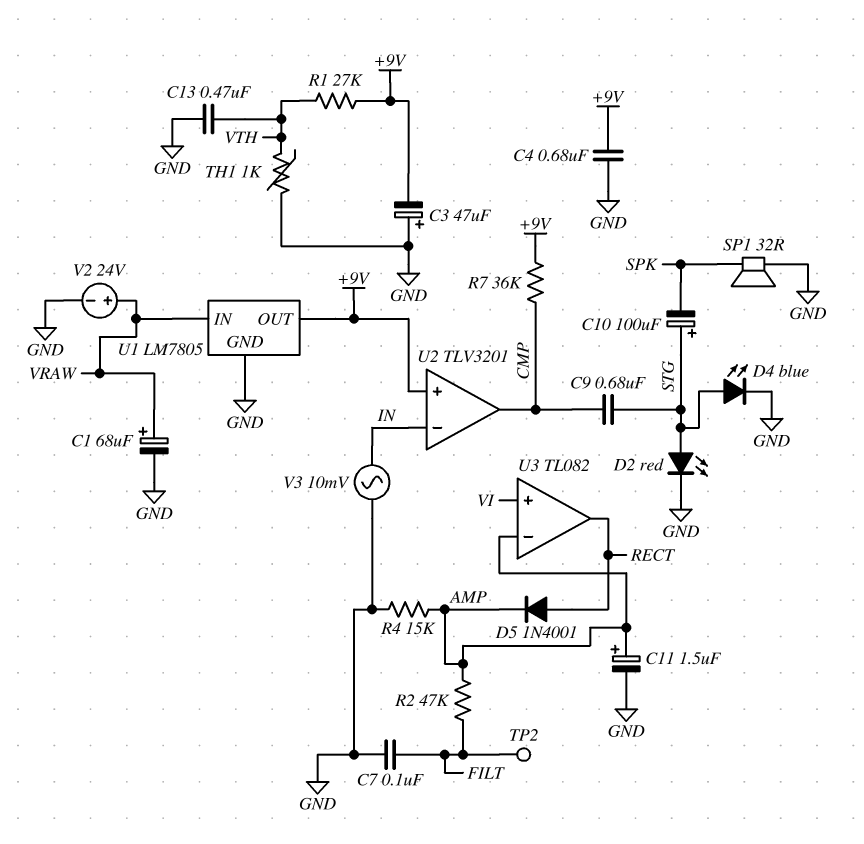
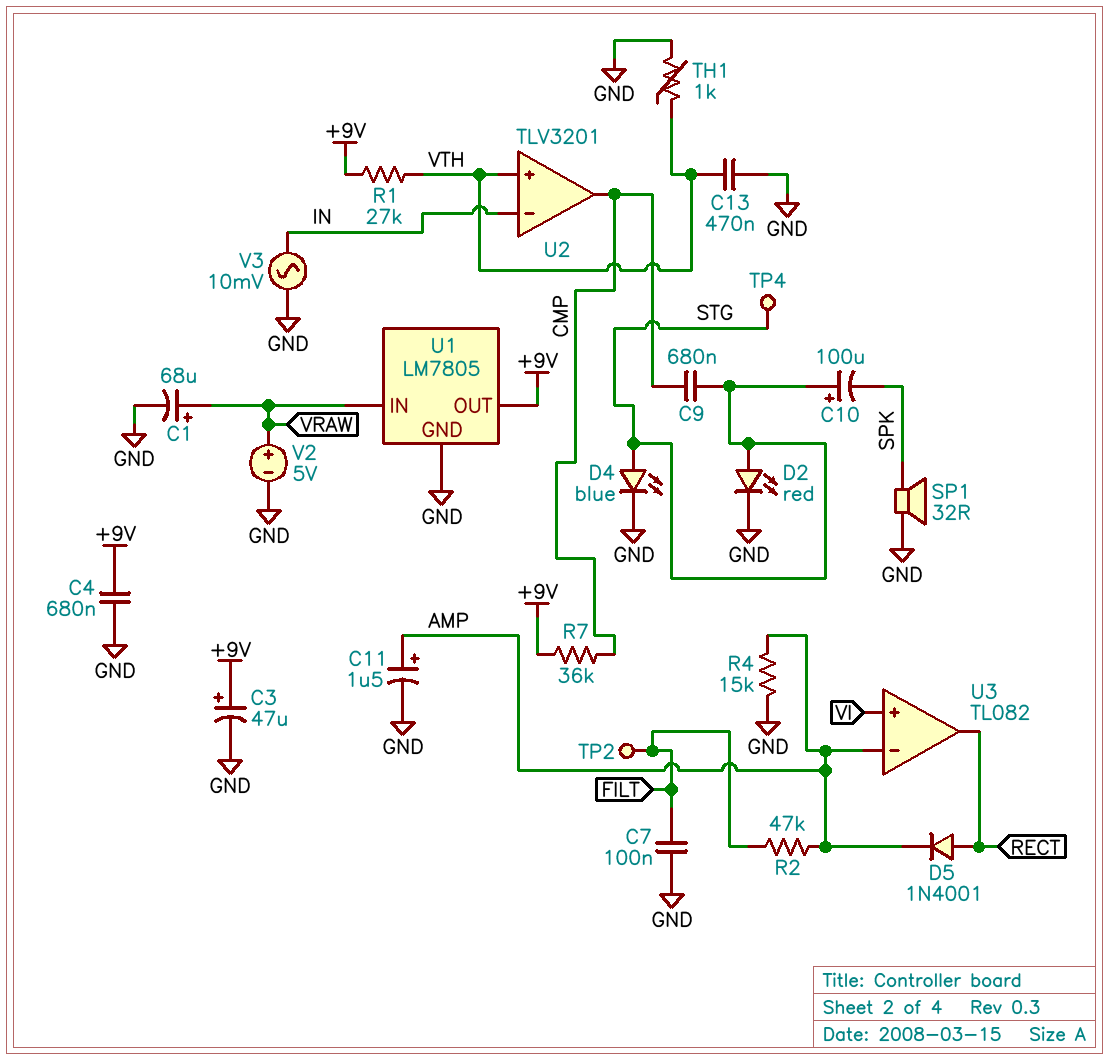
C3: 47uF (plus GND, minus +9V) -> 47uF (plus +9V, minus GND)
TP4: none -> test point (STG)
U2 pin in+: +9V -> VTH
V2: 24V (plus VRAW, minus GND) -> 5V (plus VRAW, minus GND)

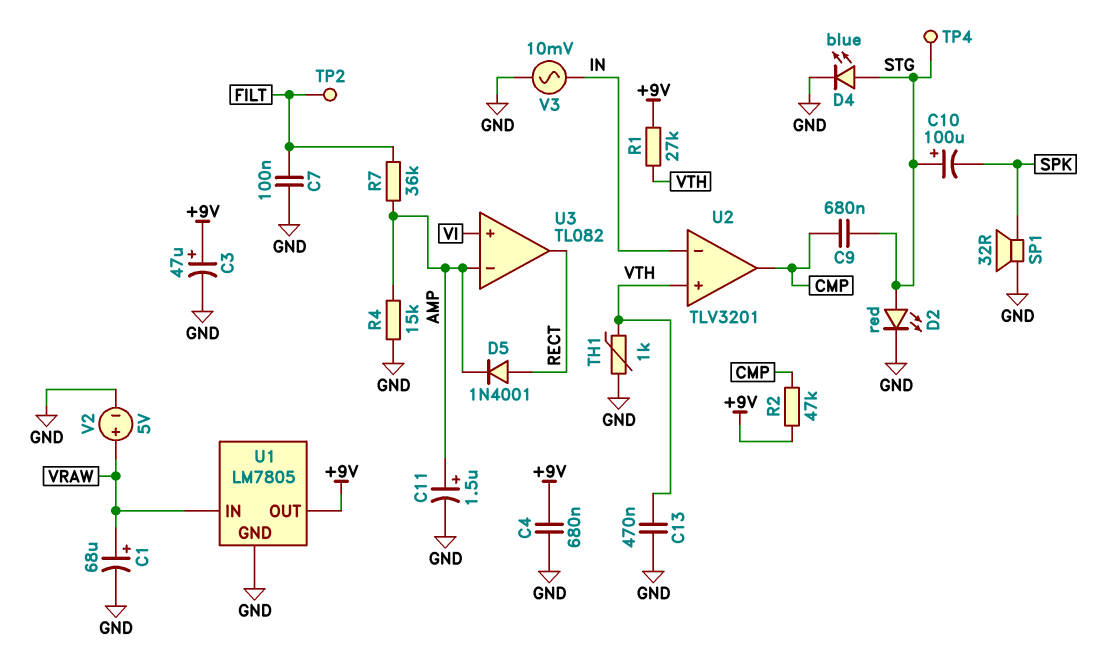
R2: 47k (AMP, FILT) -> 47k (+9V, CMP)
R7: 36k (+9V, CMP) -> 36k (AMP, FILT)

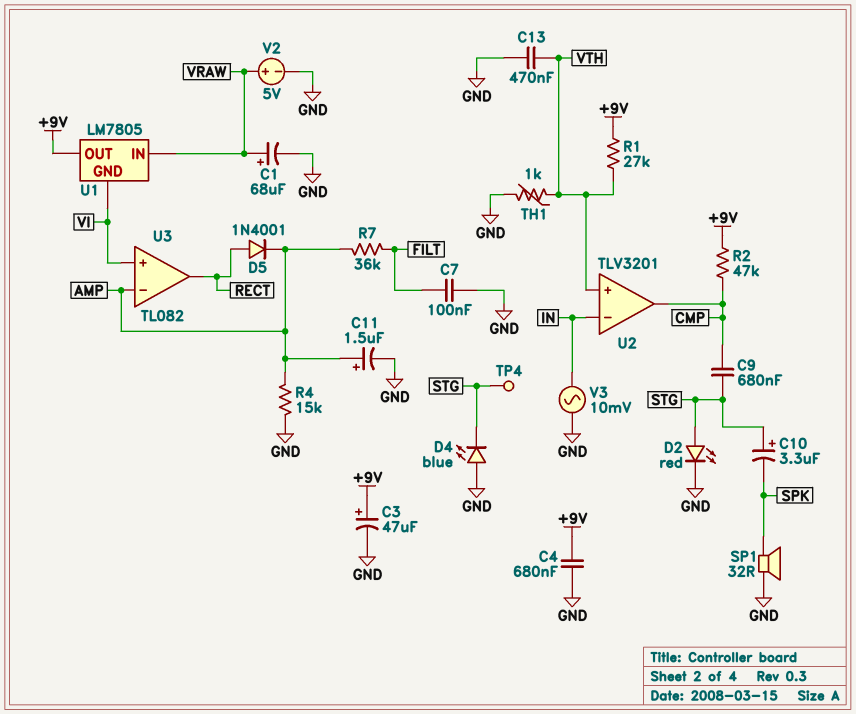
C10: 100uF (plus STG, minus SPK) -> 3.3uF (plus STG, minus SPK)
D4: LED blue (A STG, K GND) -> LED blue (A GND, K STG)
TP2: test point (FILT) -> none
U1 pin GND: GND -> VI

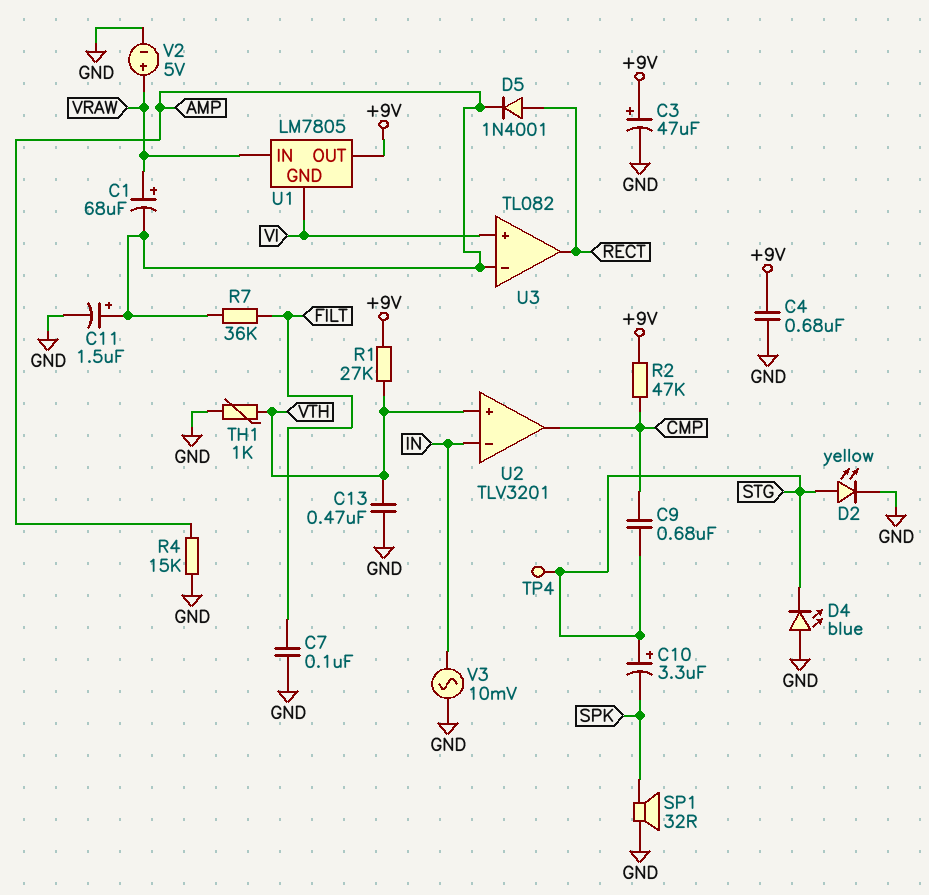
C1: 68uF (plus VRAW, minus GND) -> 68uF (plus VRAW, minus AMP)
D2: LED red (A STG, K GND) -> LED yellow (A STG, K GND)

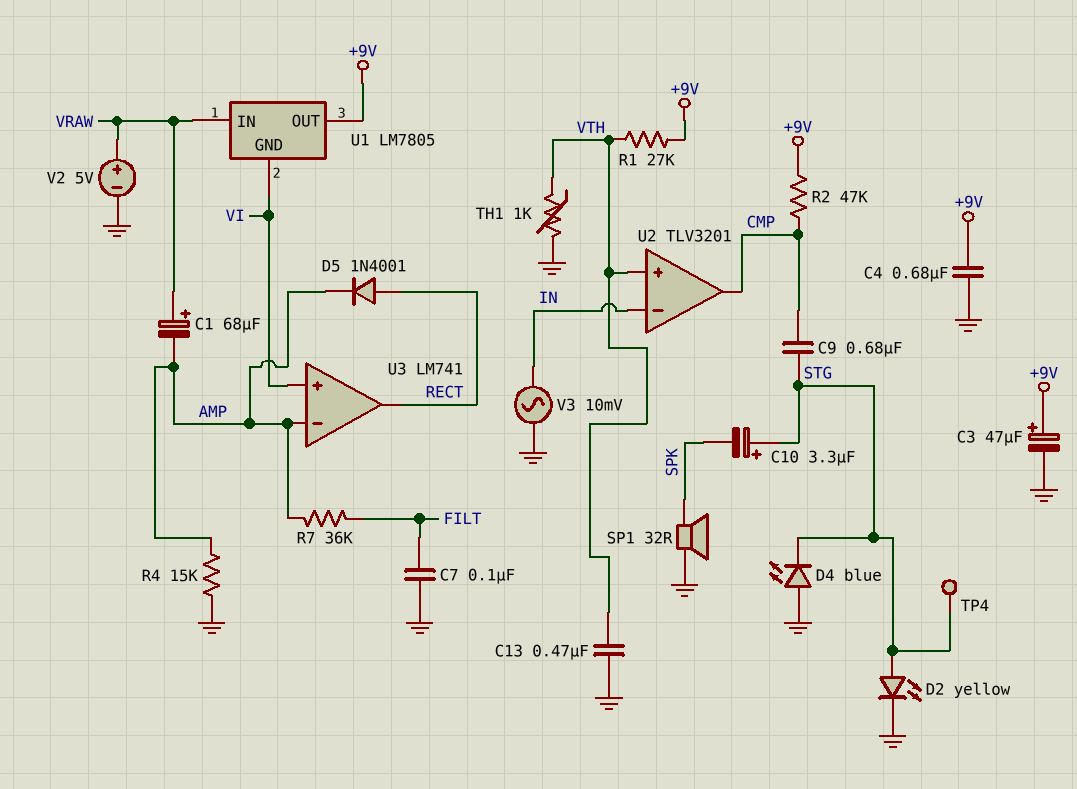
C11: 1.5uF (plus AMP, minus GND) -> none
U3: TL082 -> LM741

